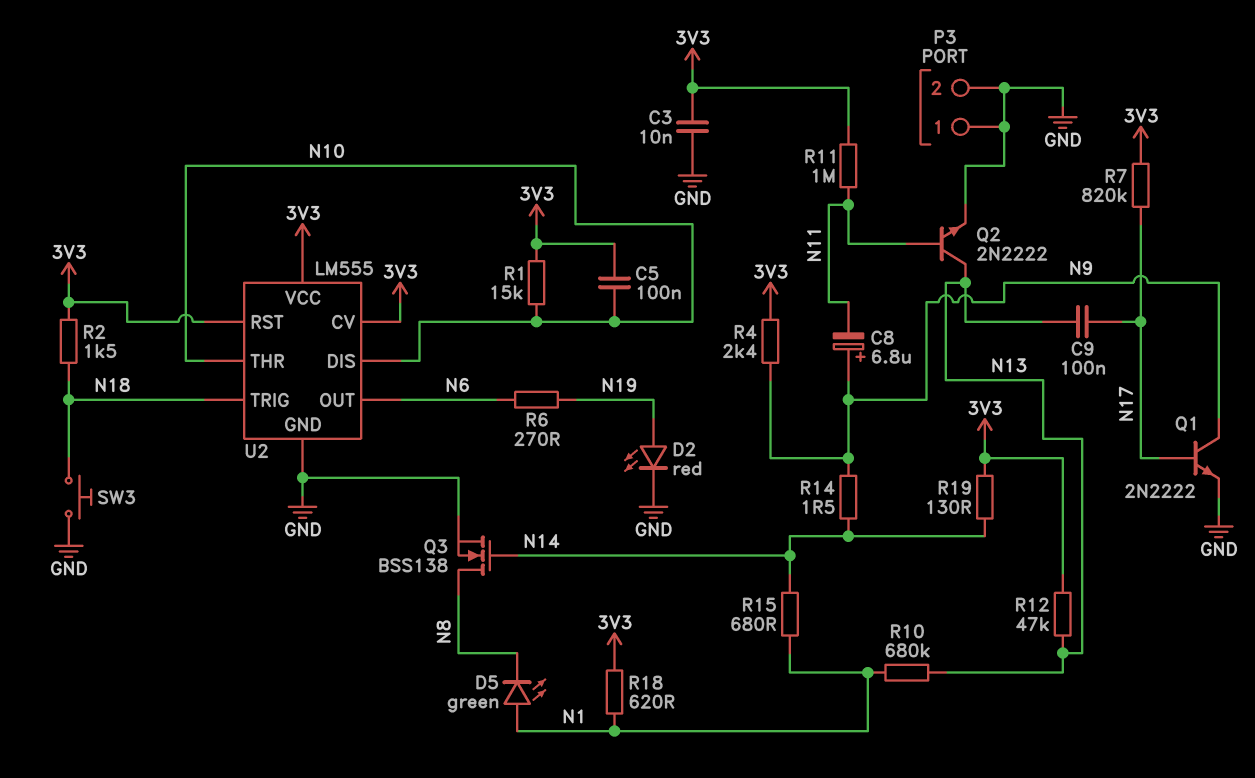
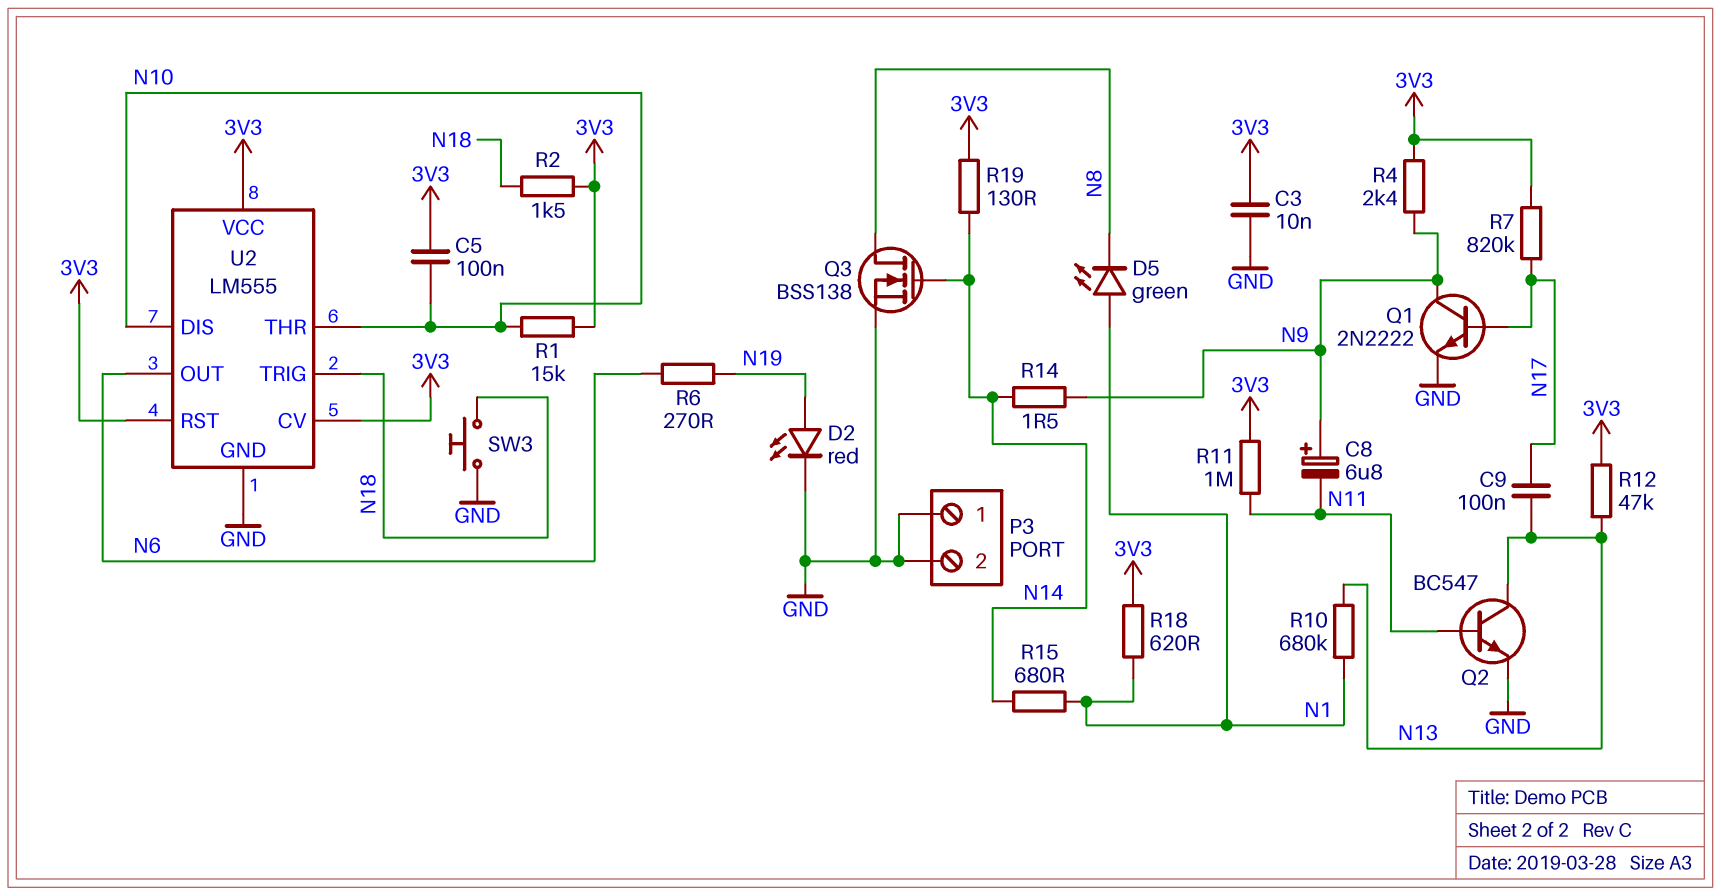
Q2: NPN 2N2222 (B N11, C N13, E GND) -> NPN BC547 (B N11, C N13, E GND)

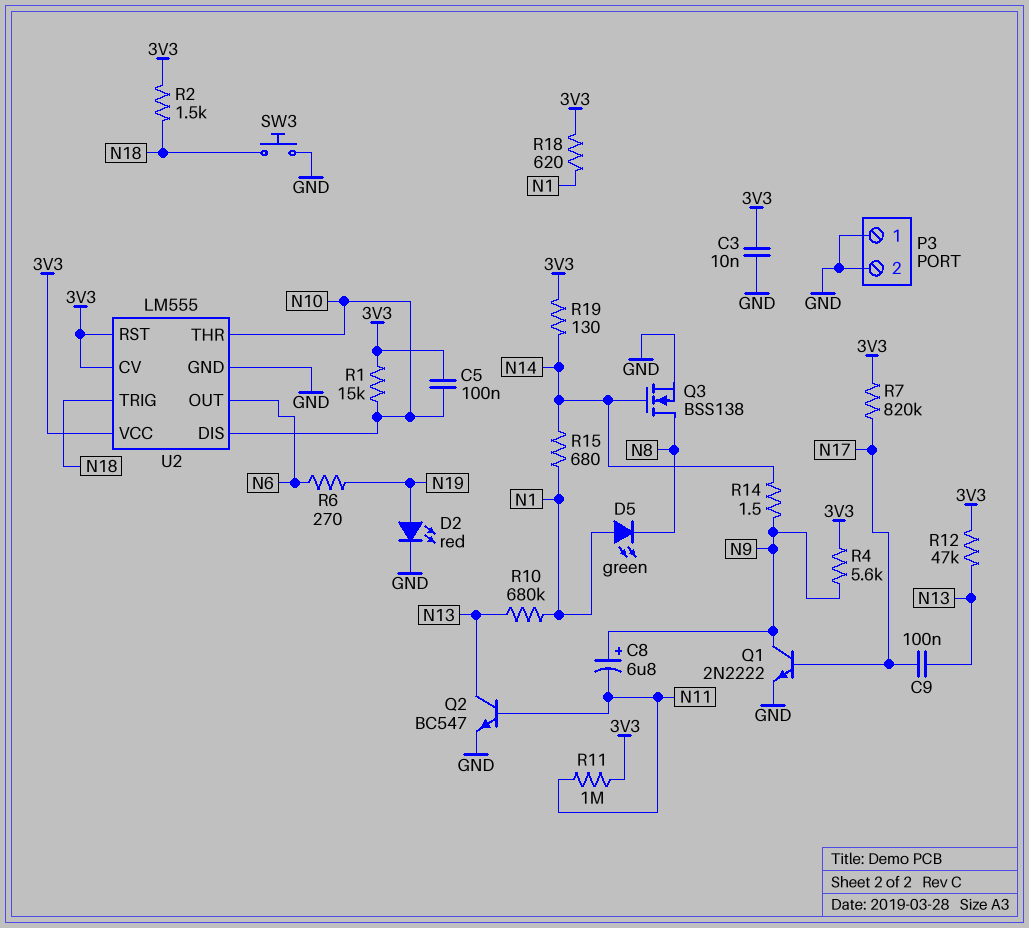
R4: 2.4k (3V3, N9) -> 5.6k (3V3, N9)

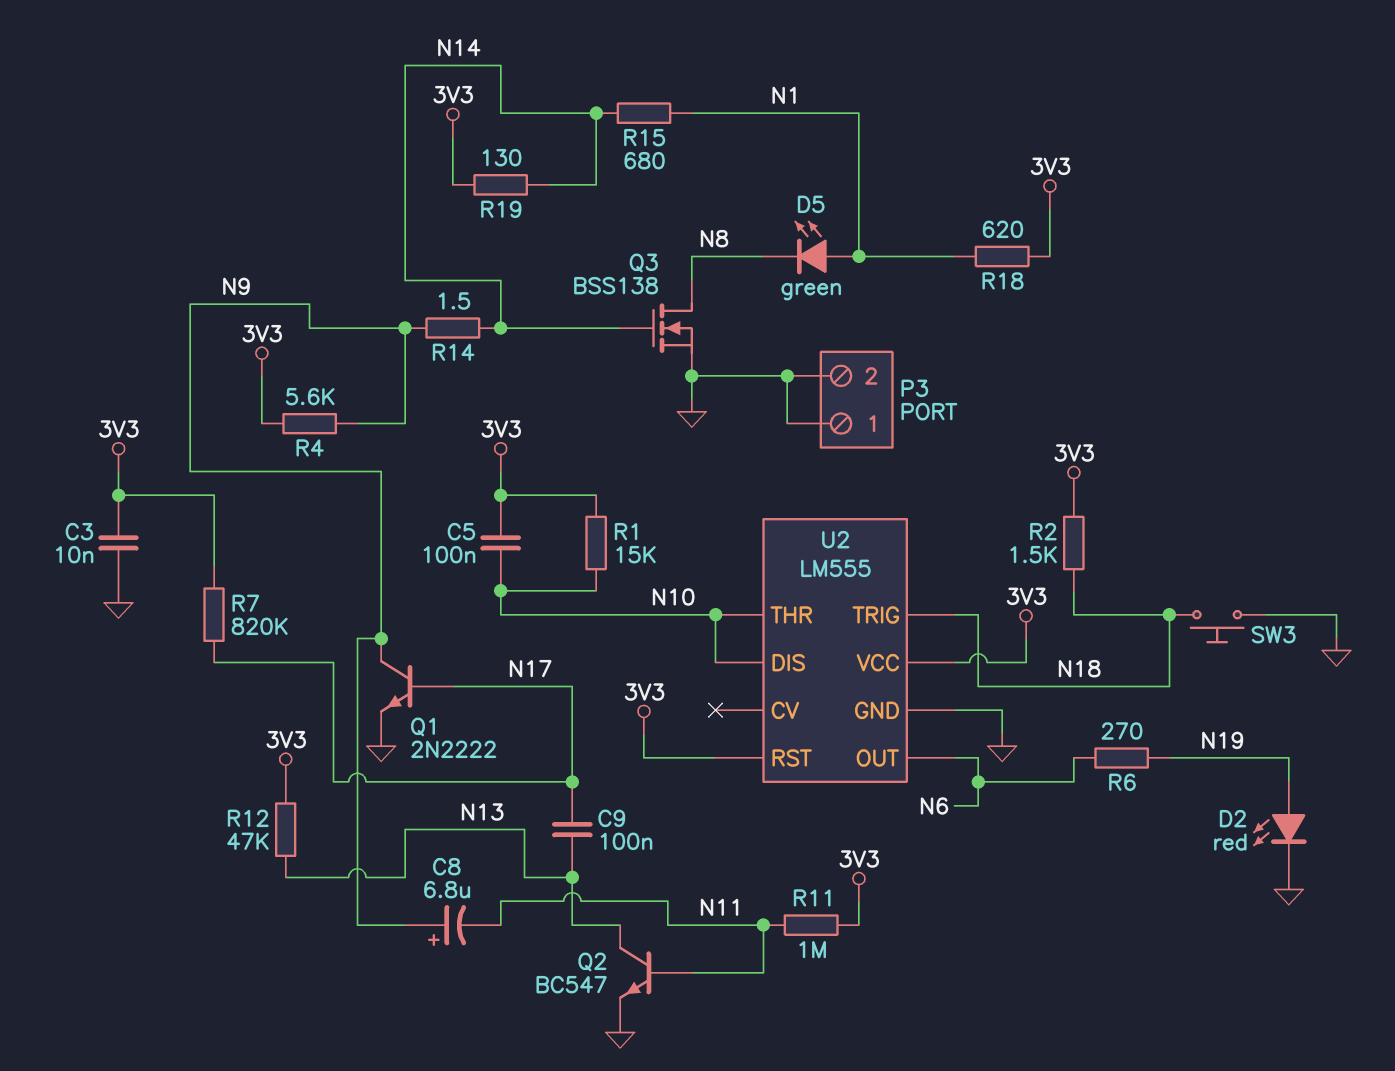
R10: 680k (N1, N13) -> none
U2 pin CV: 3V3 -> none

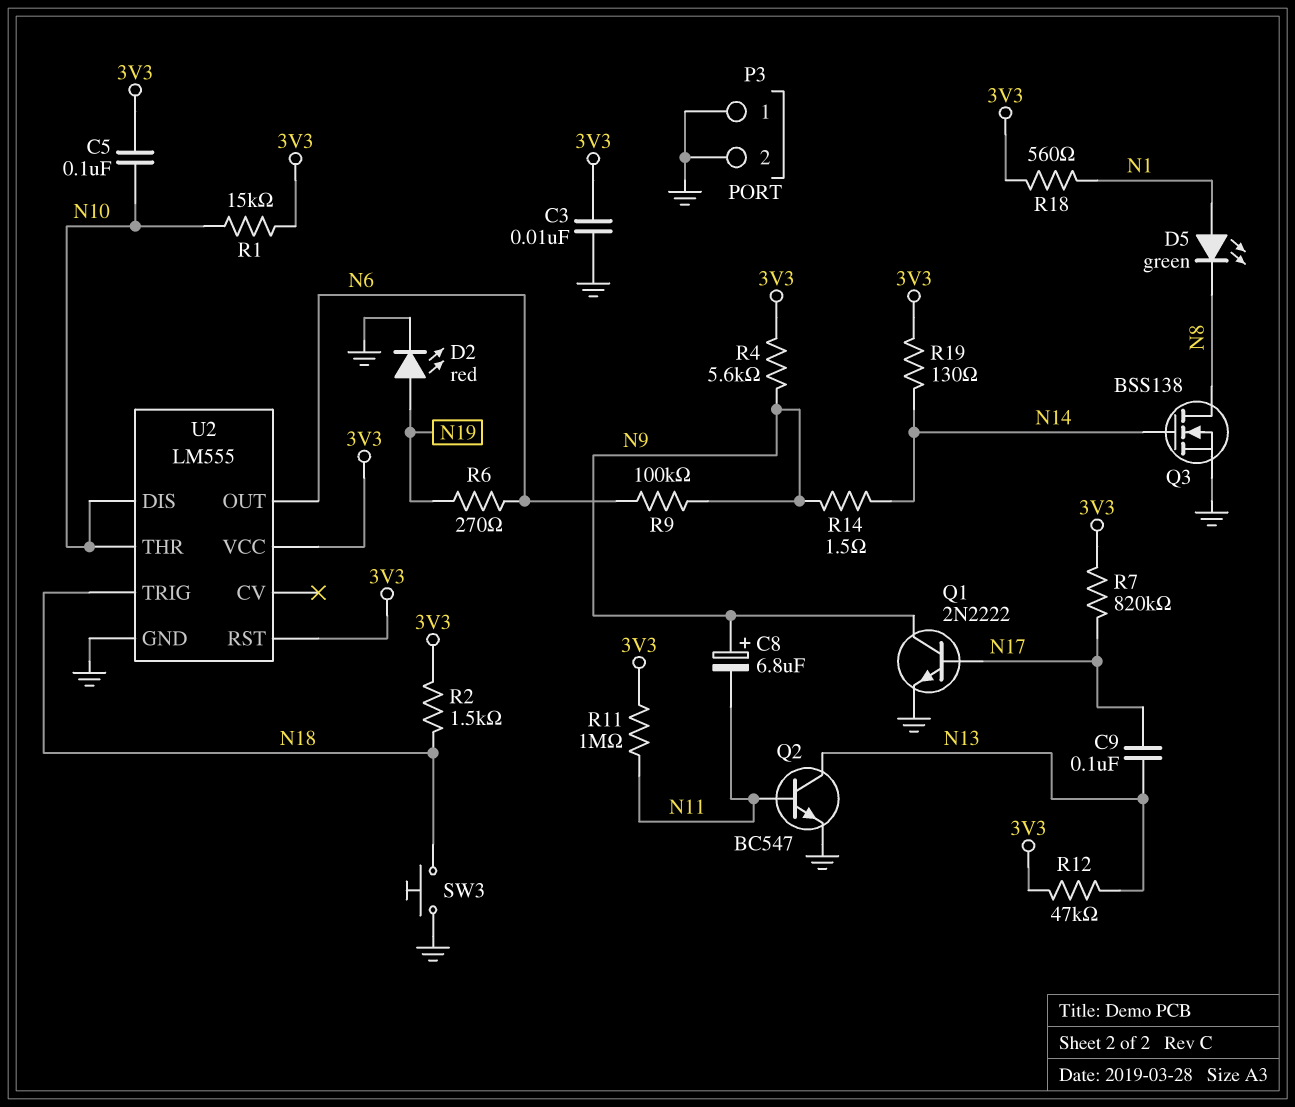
R9: none -> 100k (N6, N9)
R15: 680 (N1, N14) -> none
R18: 620 (3V3, N1) -> 560 (3V3, N1)

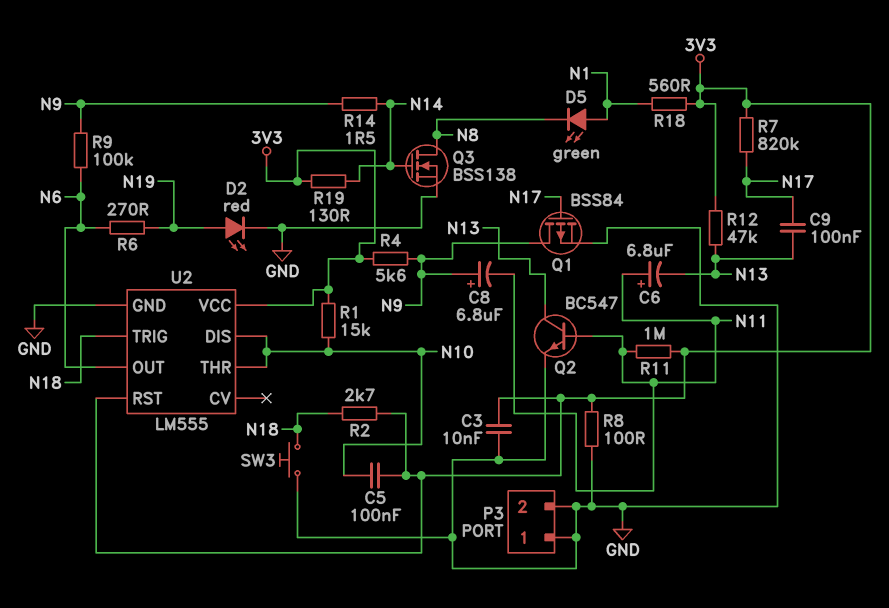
C6: none -> 6.8uF (plus N11, minus N13)
Q1: NPN 2N2222 (B N17, C N9, E GND) -> PMOS BSS84 (G N17, D N9, S GND)
R2: 1.5k (3V3, N18) -> 2.7k (3V3, N18)
R8: none -> 100 (3V3, GND)

